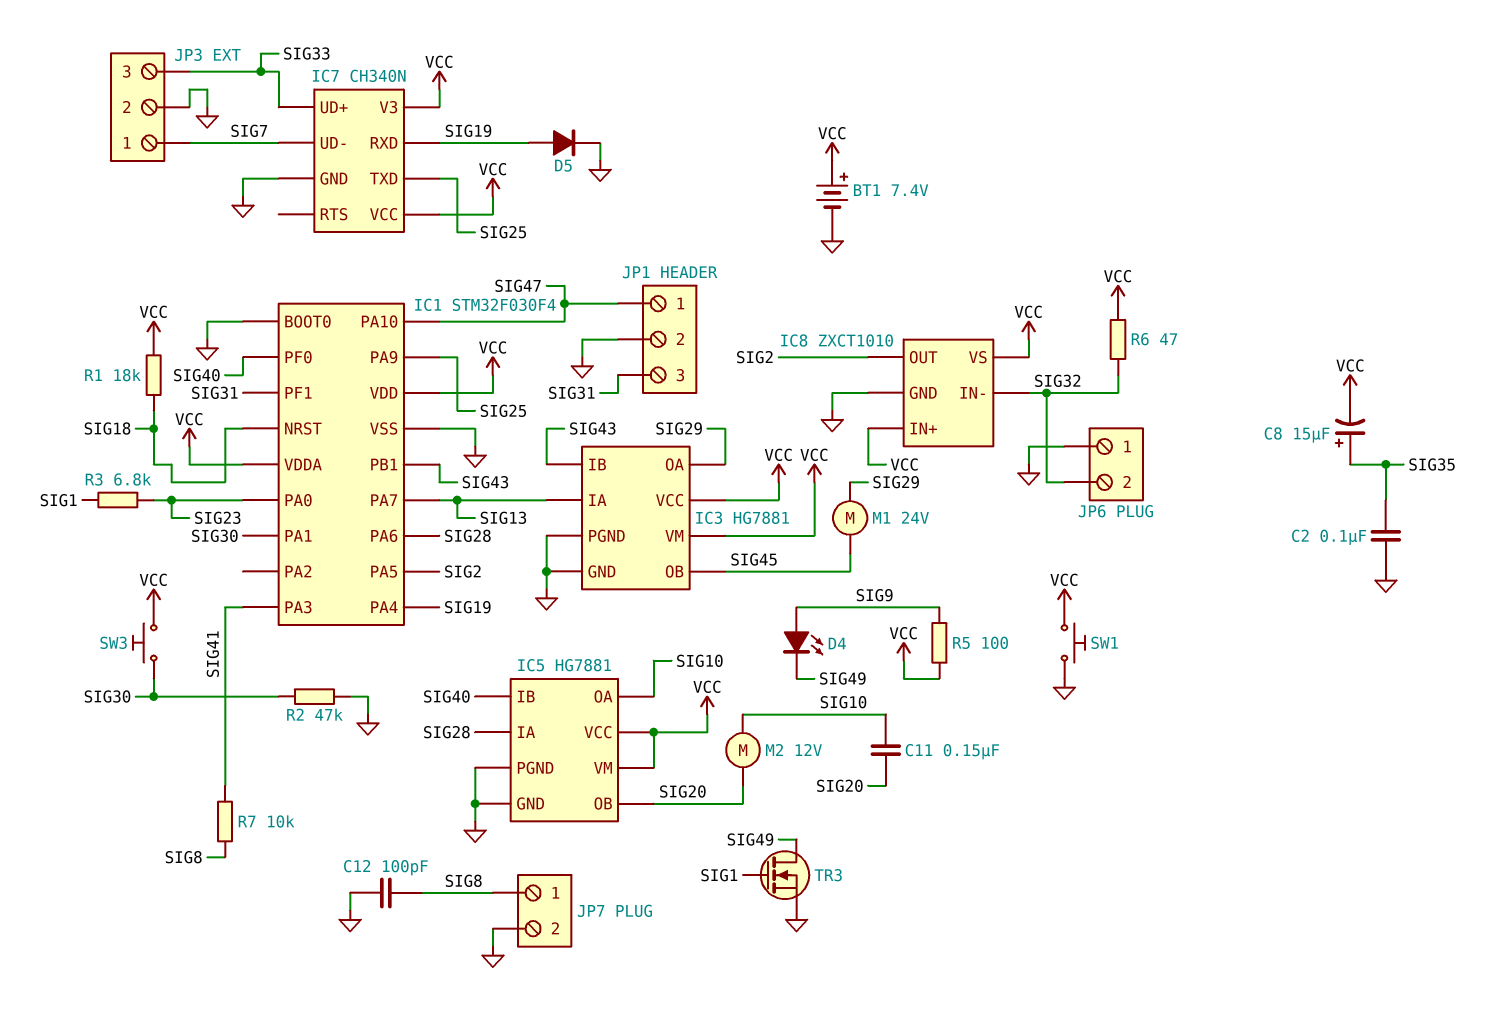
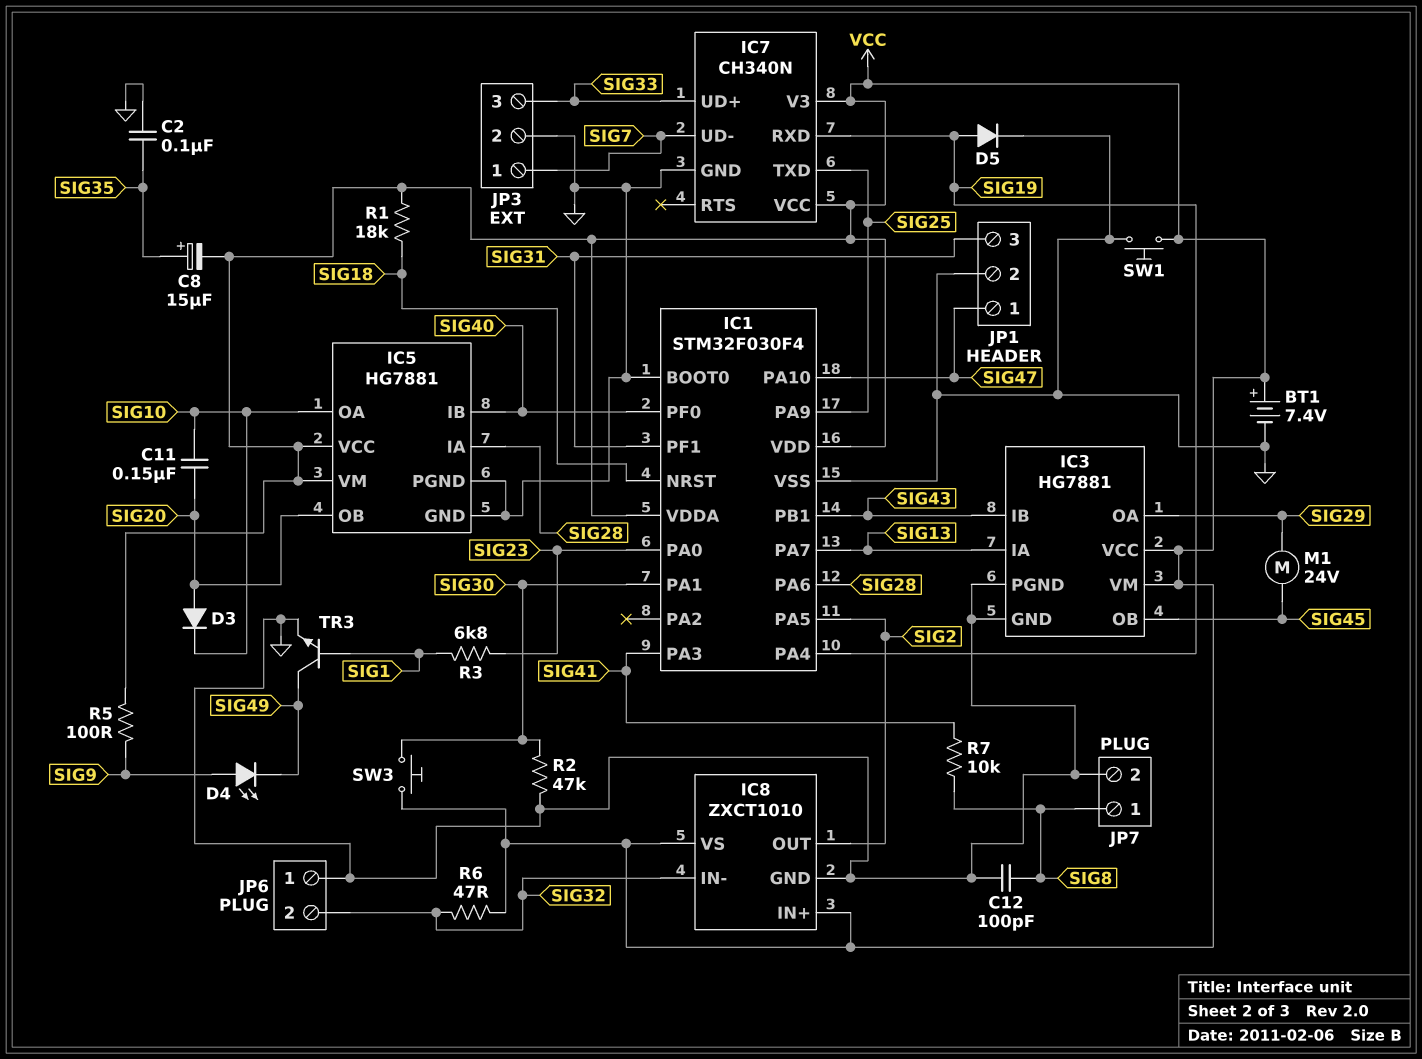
D3: none -> diode (A SIG20, K SIG10)
M2: motor 12V (SIG10, SIG20) -> none
TR3: NMOS (G SIG1, D SIG49, S GND) -> NPN (B SIG1, C SIG49, E GND)

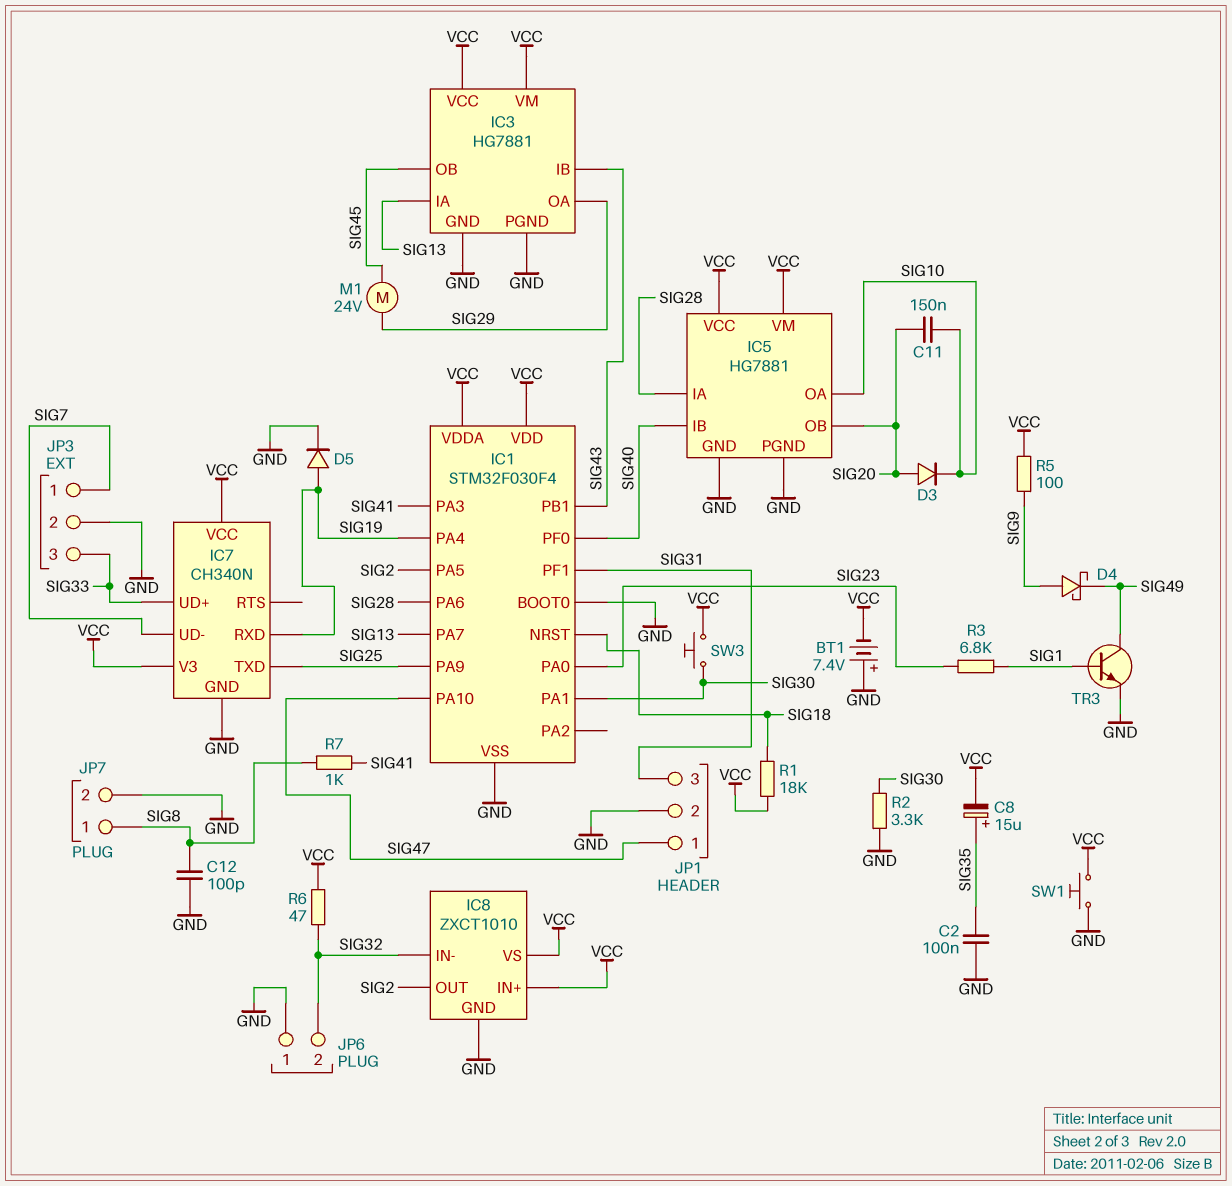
BT1: 7.4V (plus VCC, minus GND) -> 7.4V (plus GND, minus VCC)
D4: LED (A SIG9, K SIG49) -> schottky (A SIG9, K SIG49)
R2: 47k (GND, SIG30) -> 3.3k (GND, SIG30)
R7: 10k (SIG8, SIG41) -> 1k (SIG8, SIG41)

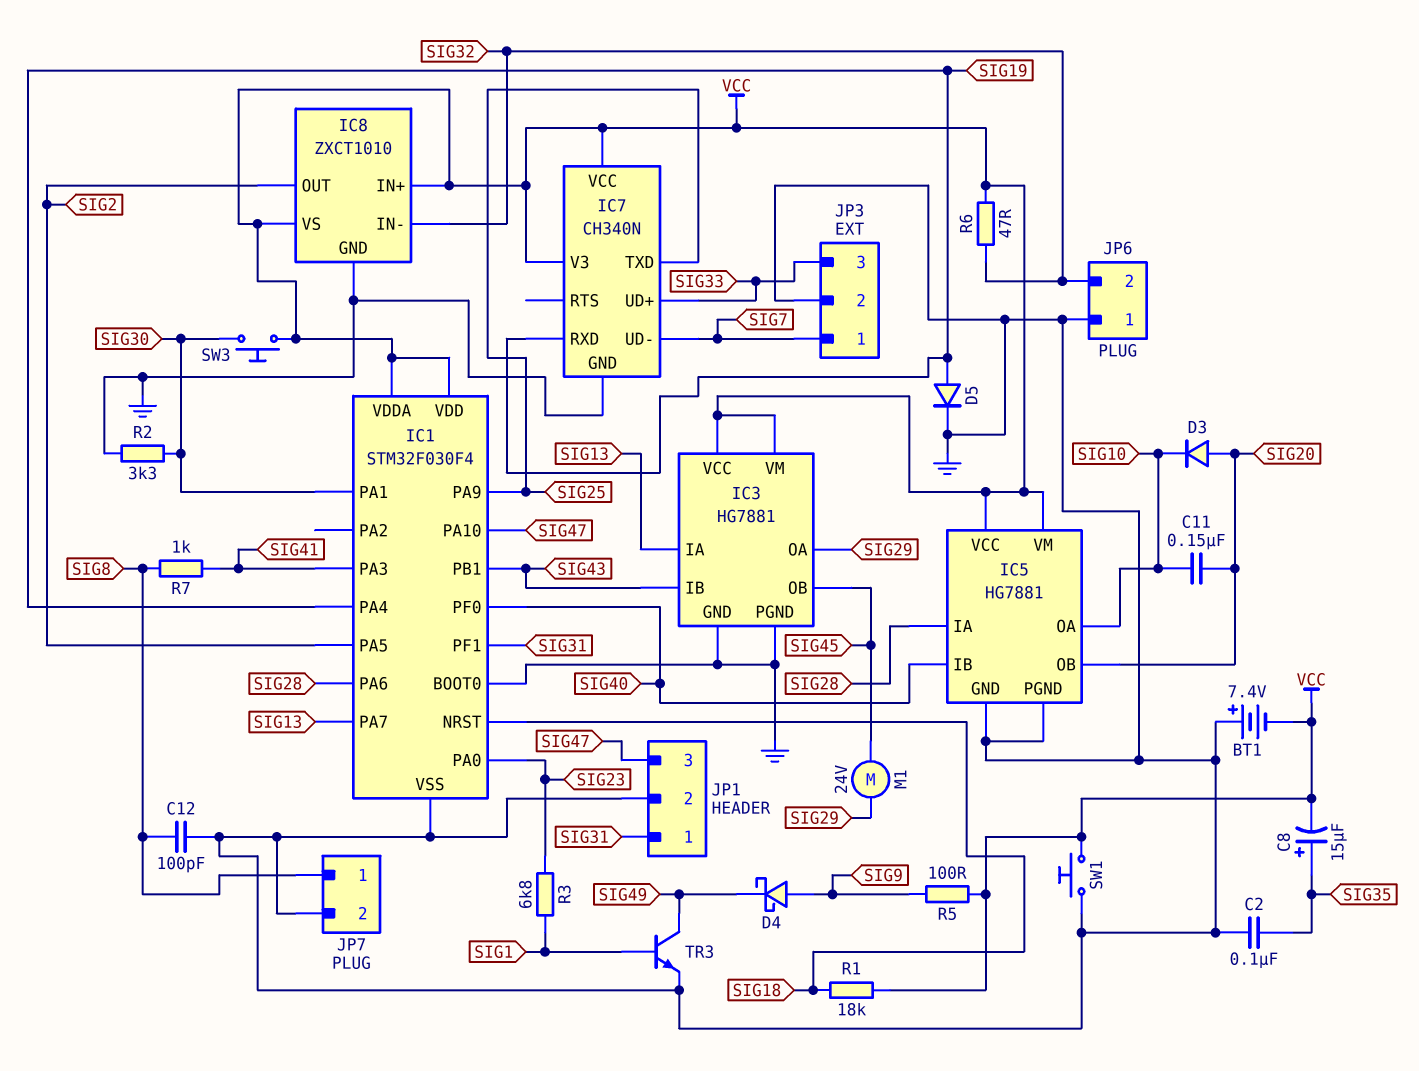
JP1 pin 1: SIG47 -> SIG31
JP1 pin 3: SIG31 -> SIG47

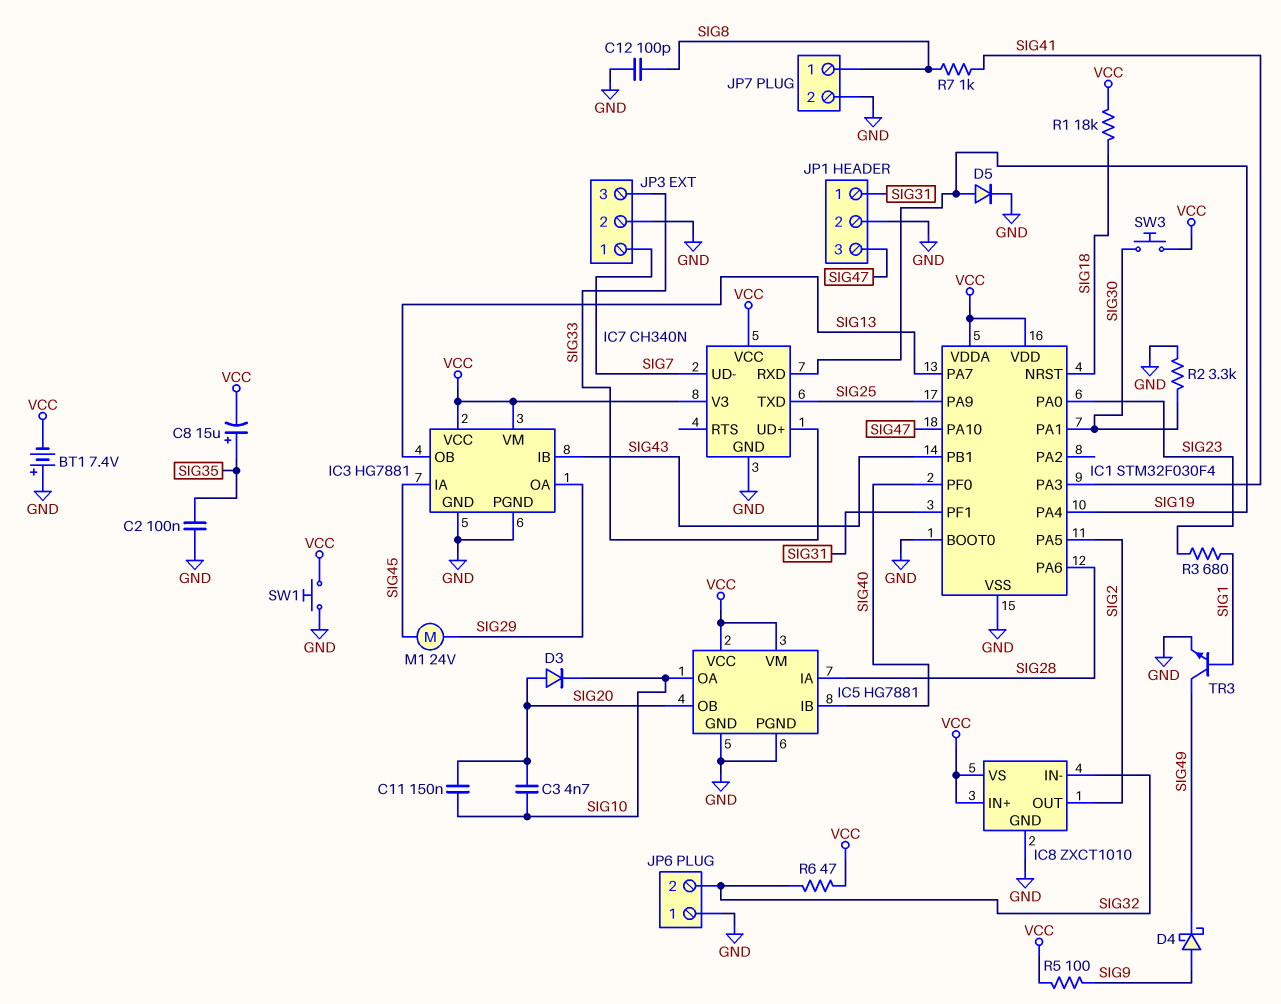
C3: none -> 4.7nF (SIG10, SIG20)
IC3 pin IA: SIG13 -> SIG45
IC3 pin OB: SIG45 -> SIG13
R3: 6.8k (SIG1, SIG23) -> 680 (SIG1, SIG23)

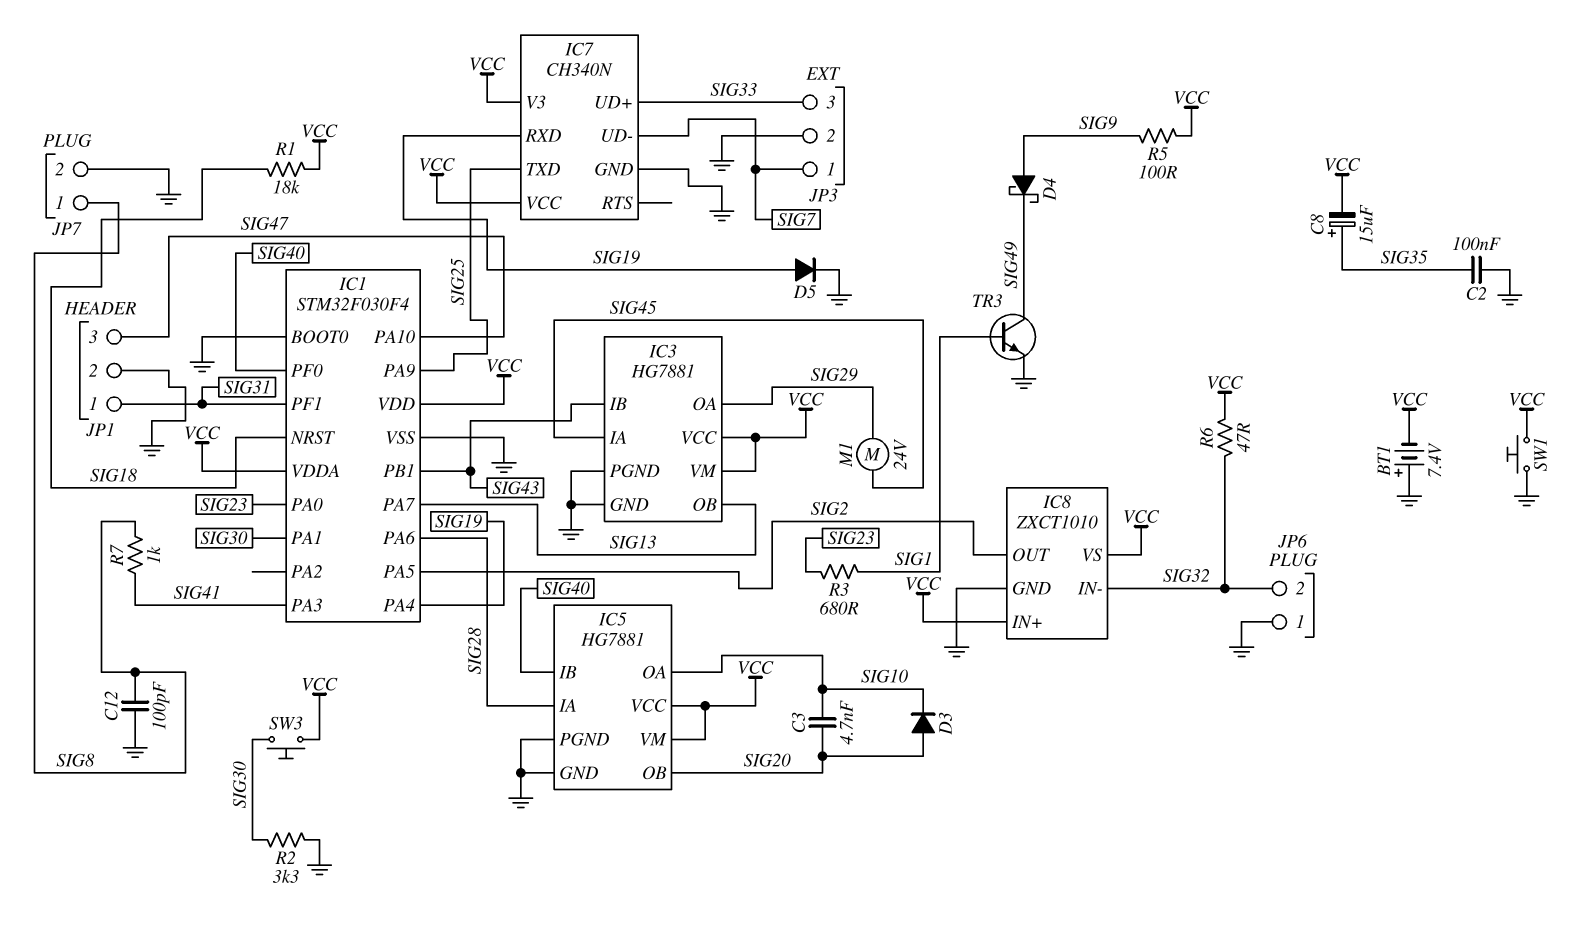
C11: 150nF (SIG10, SIG20) -> none

